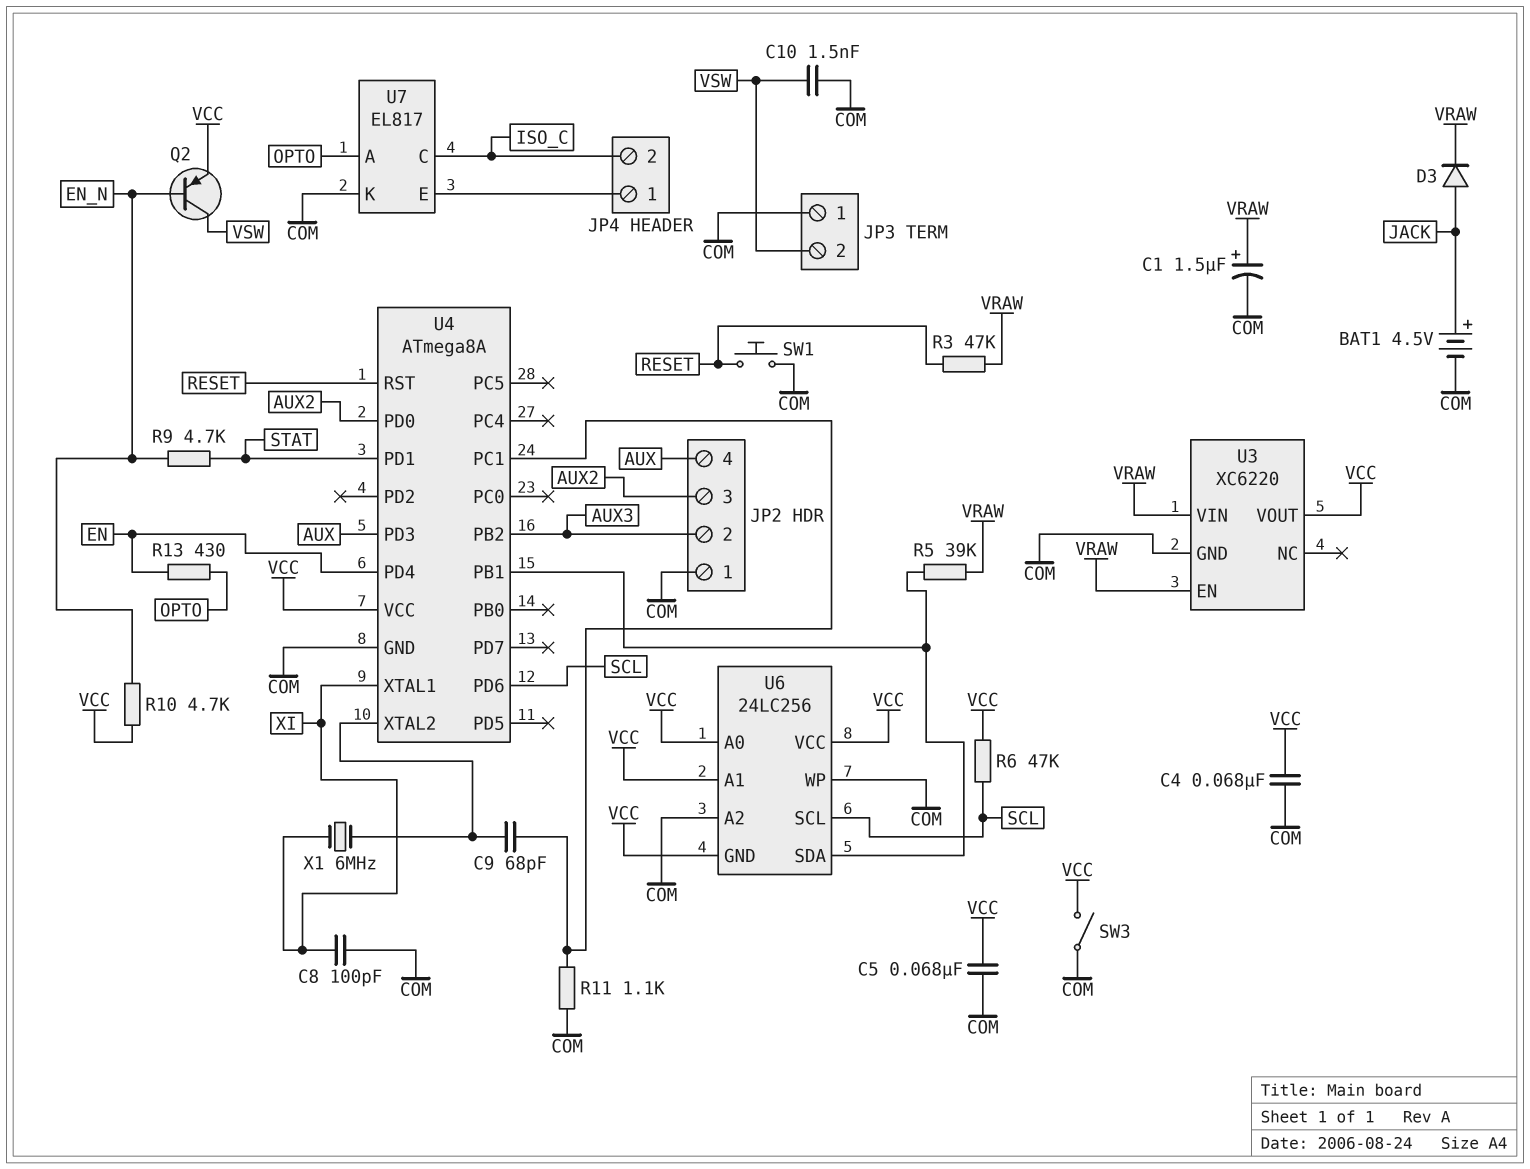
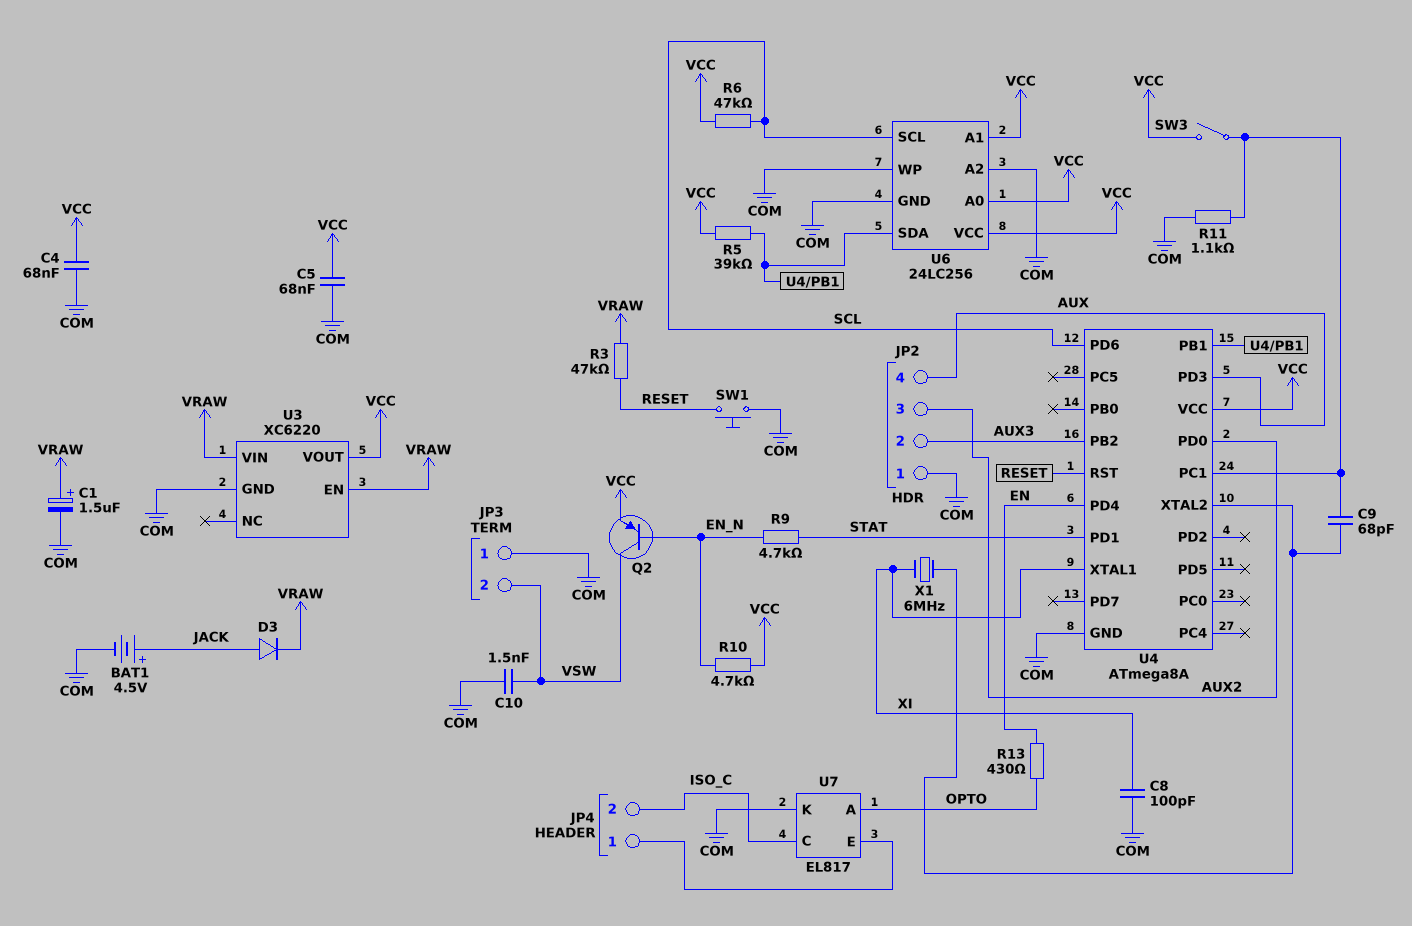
R5: 39k (U4/PB1, VRAW) -> 39k (U4/PB1, VCC)
SW3: switch (COM, VCC) -> switch (U4/PC1, VCC)
U6 pin GND: VCC -> COM

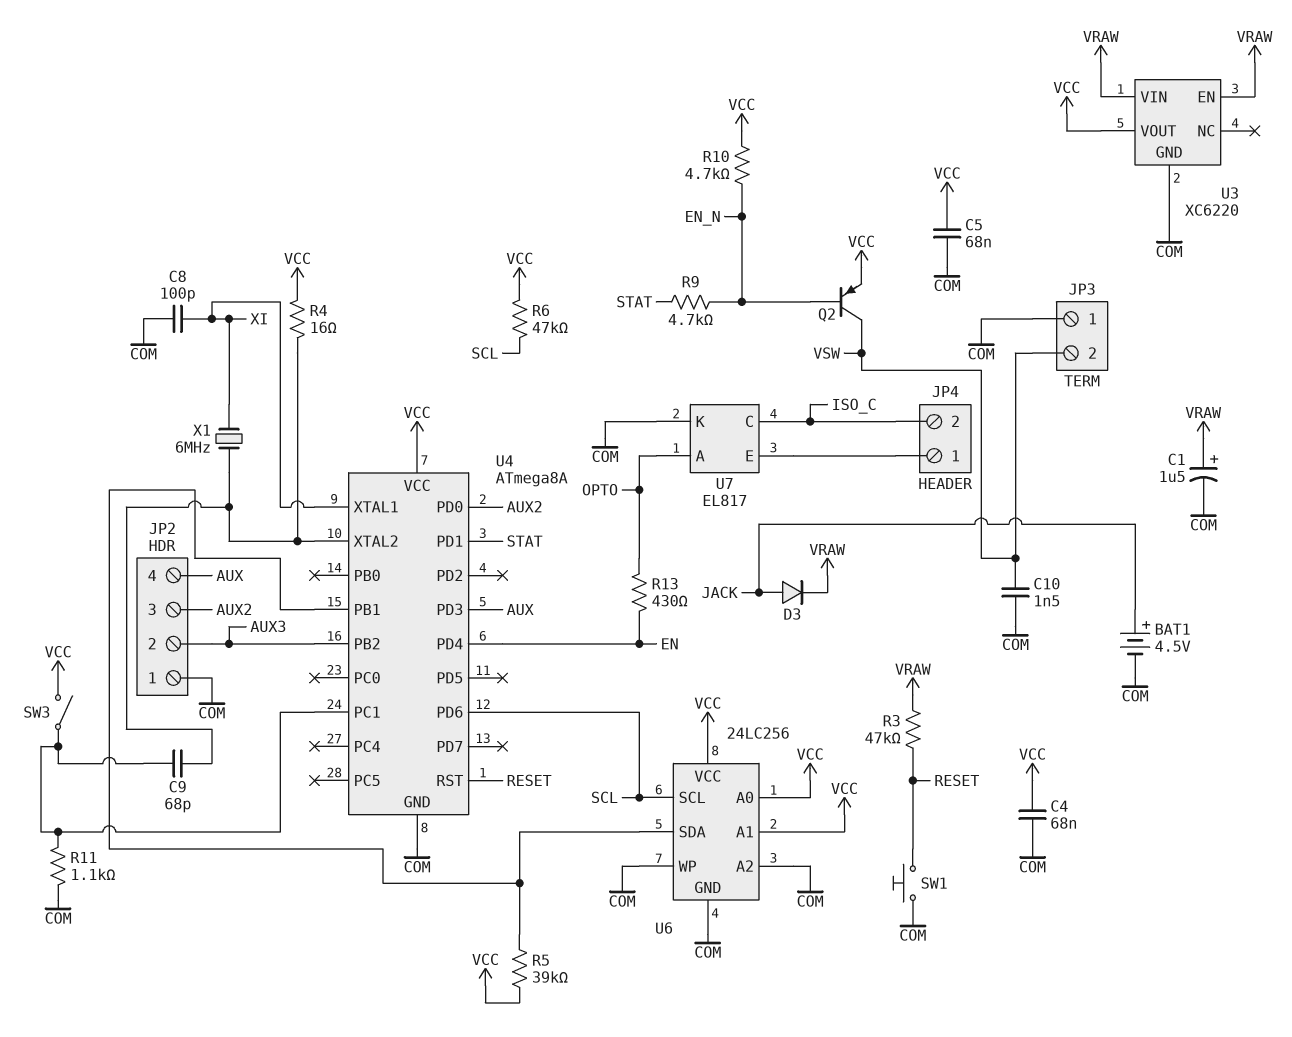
R4: none -> 16 (U4/XTAL2, VCC)

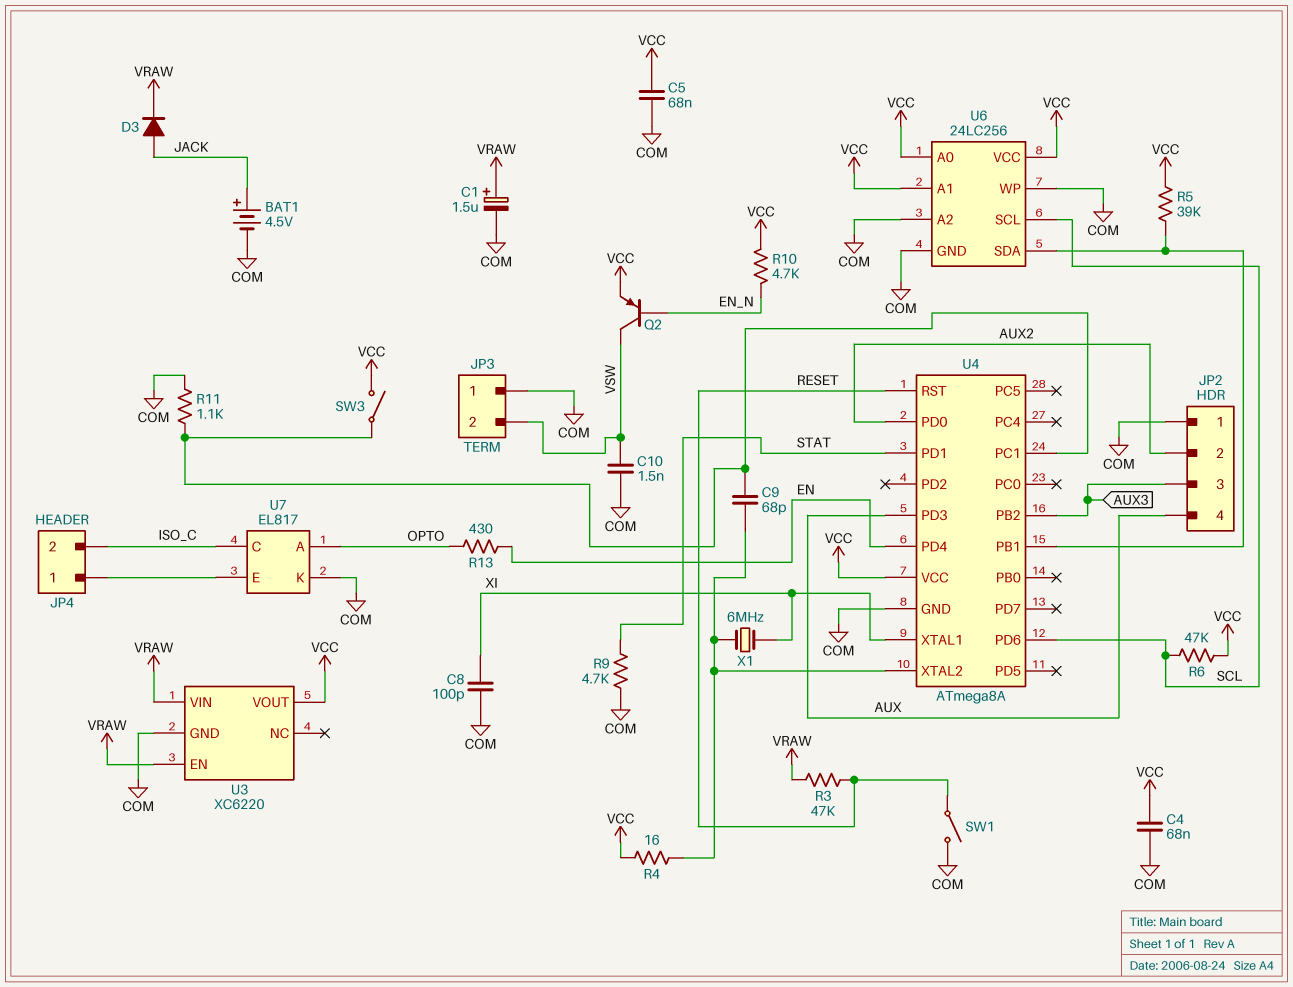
JP2 pin 2: AUX3 -> AUX2
JP2 pin 3: AUX2 -> AUX3
R9: 4.7k (EN_N, STAT) -> 4.7k (COM, STAT)
SW1: button (COM, RESET) -> switch (COM, RESET)

